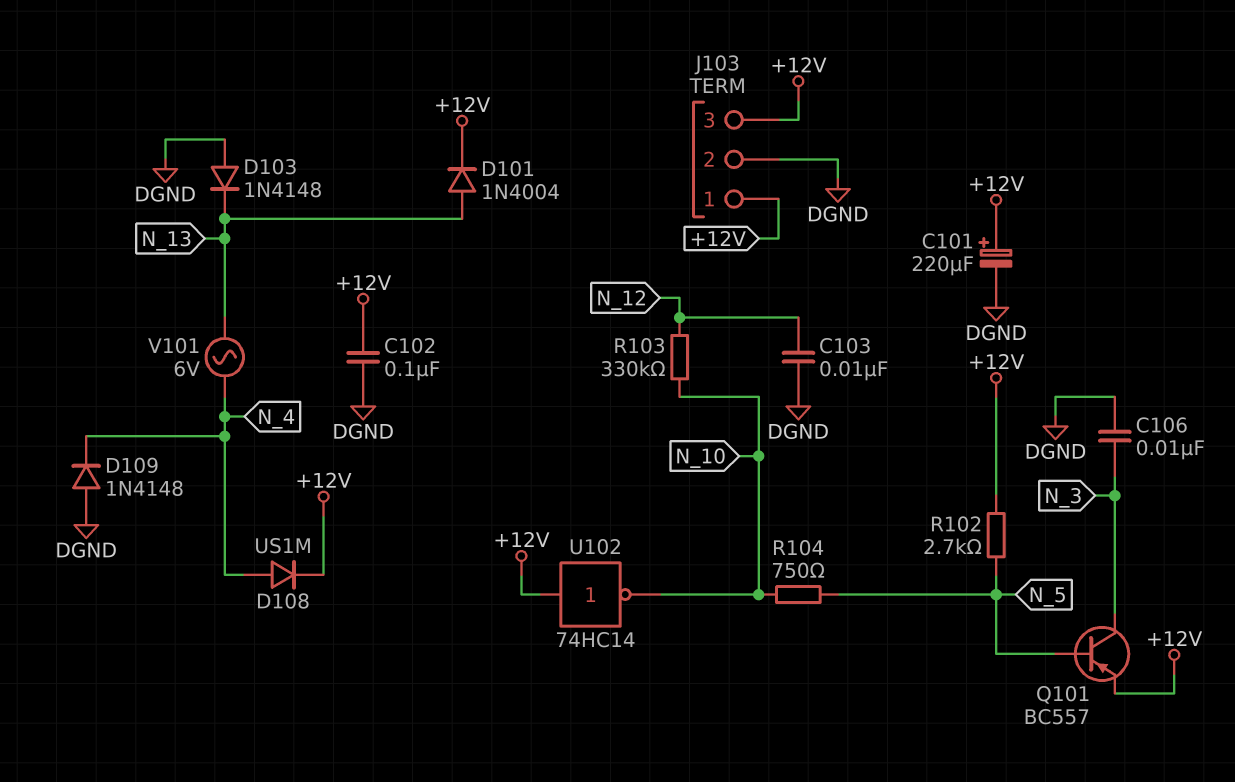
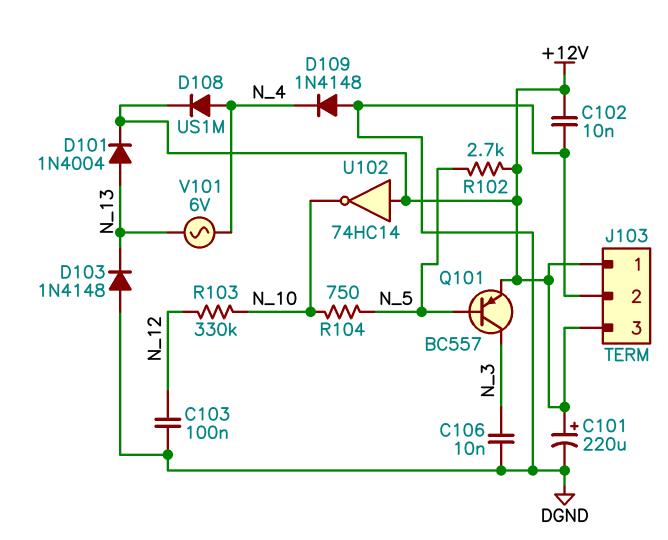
C102: 100nF (+12V, DGND) -> 10nF (+12V, DGND)
C103: 10nF (DGND, N_12) -> 100nF (DGND, N_12)

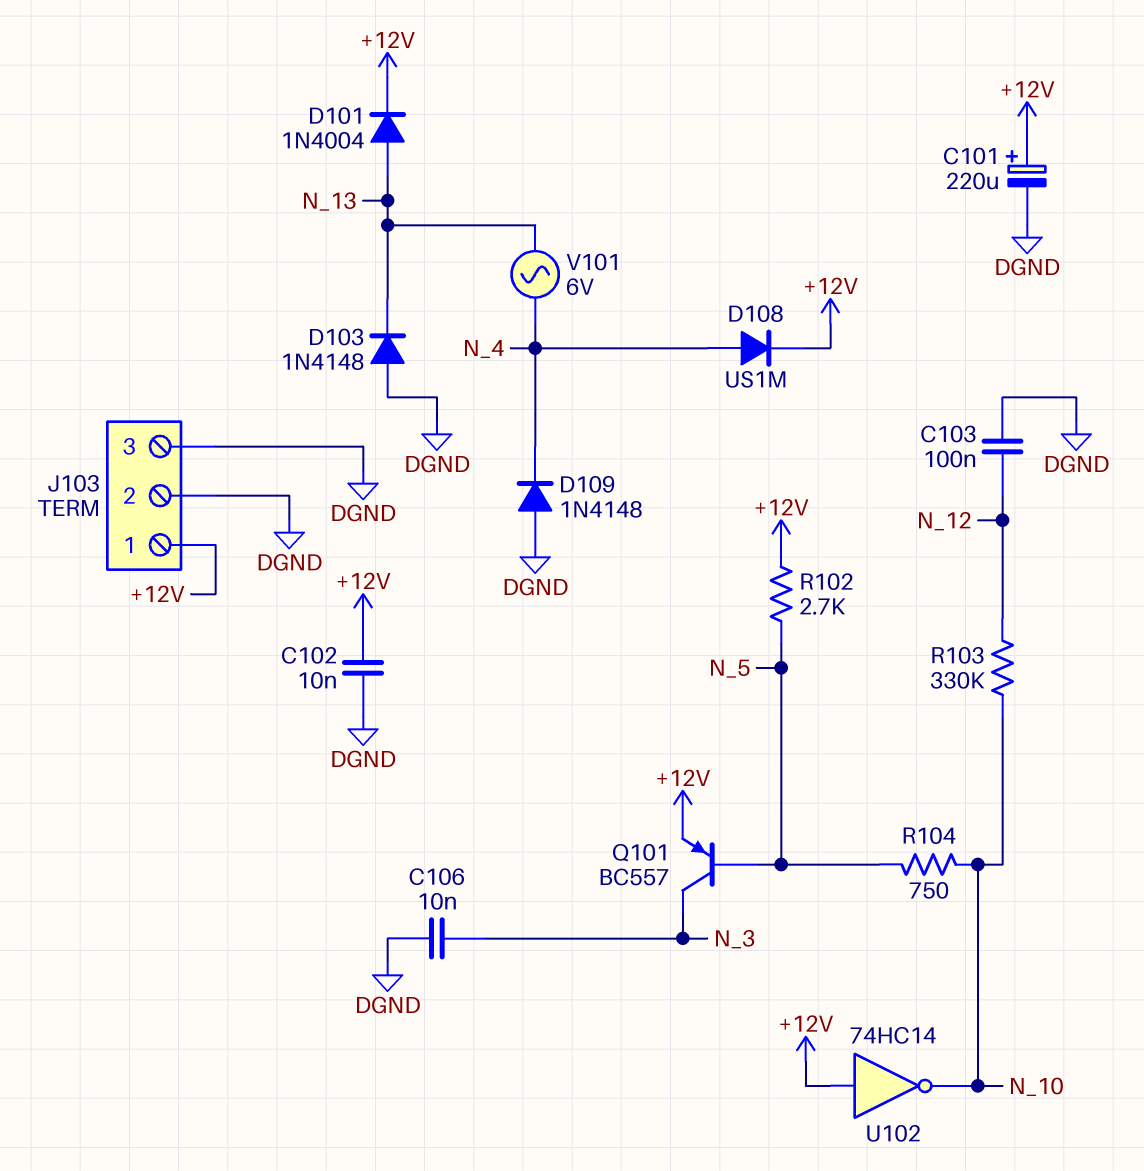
J103 pin 3: +12V -> DGND

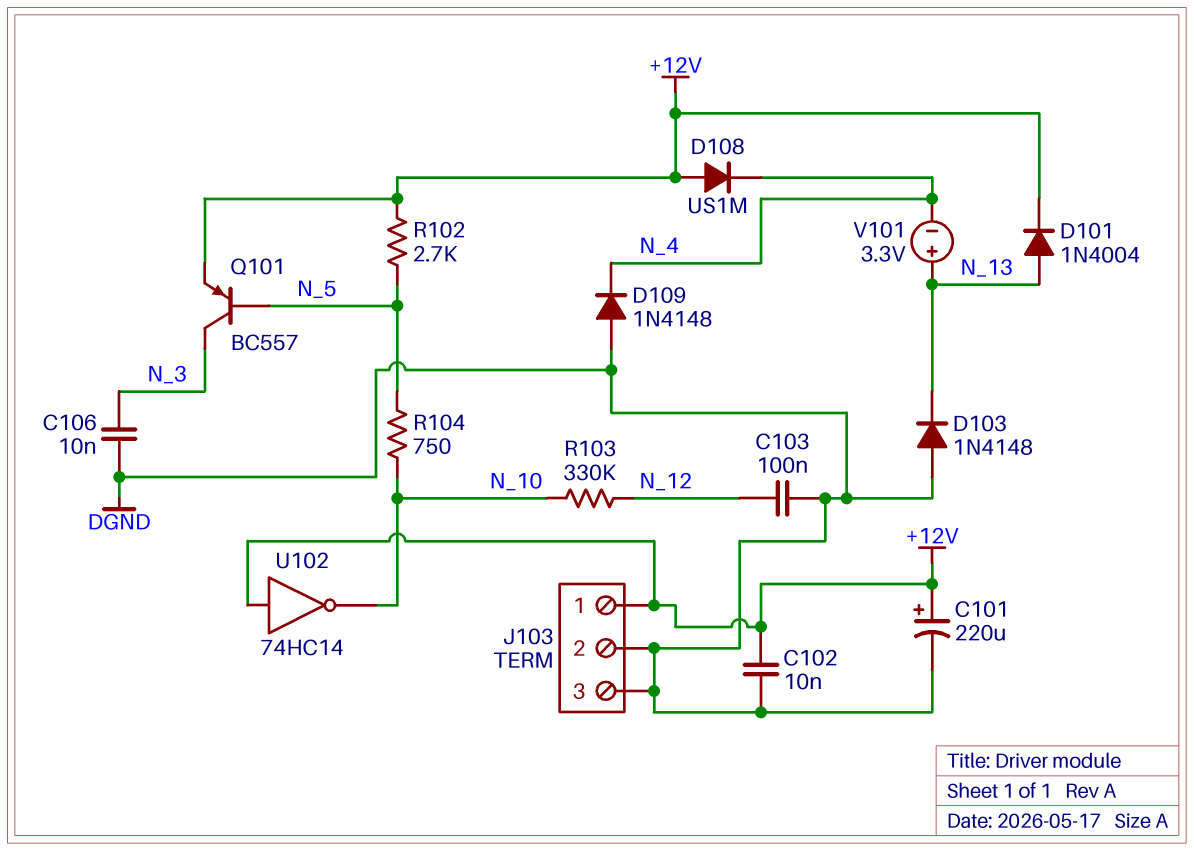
D108: diode US1M (A N_4, K +12V) -> diode US1M (A +12V, K N_4)
V101: AC 6V (N_4, N_13) -> 3.3V (plus N_13, minus N_4)

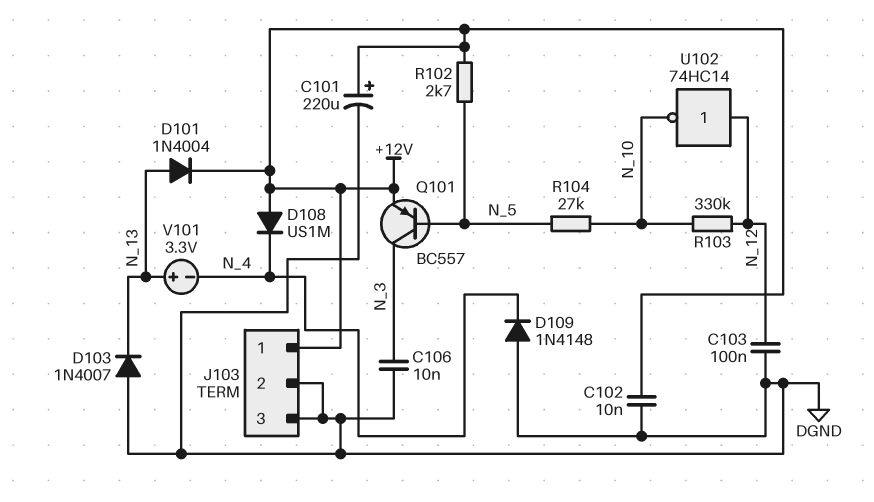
D103: diode 1N4148 (A DGND, K N_13) -> diode 1N4007 (A DGND, K N_13)
R104: 750 (N_5, N_10) -> 27k (N_5, N_10)
U102: NOT 74HC14 (in +12V, out N_10) -> NOT 74HC14 (in N_12, out N_10)

